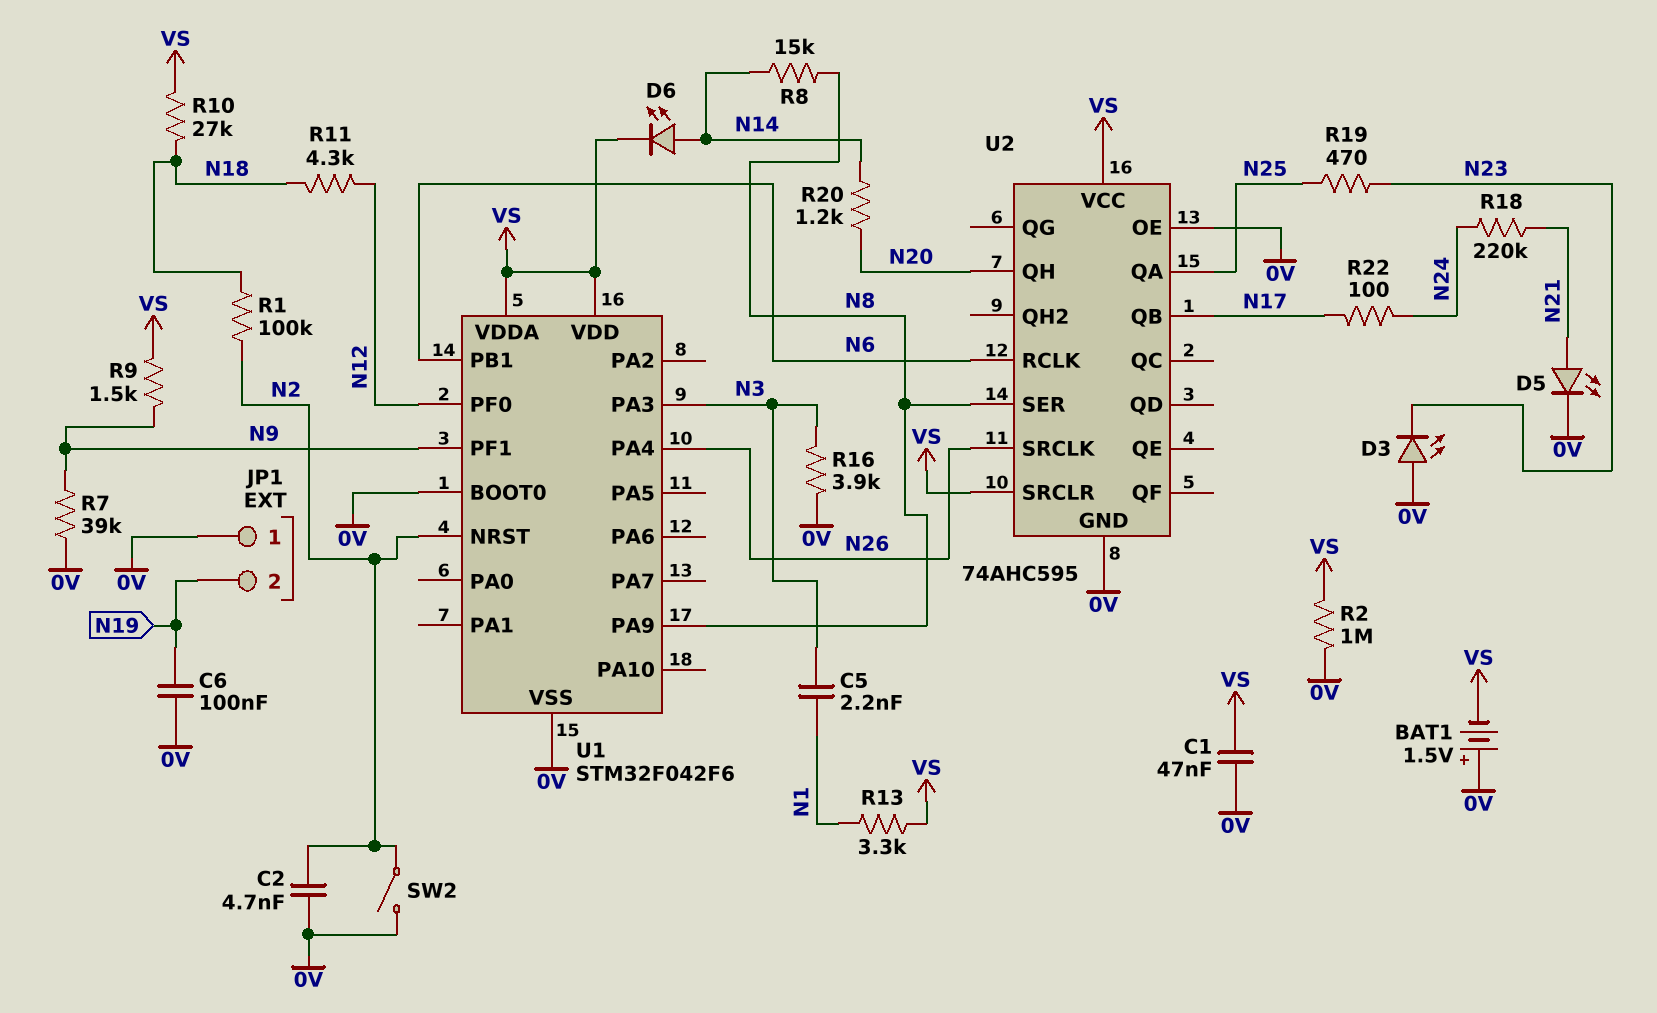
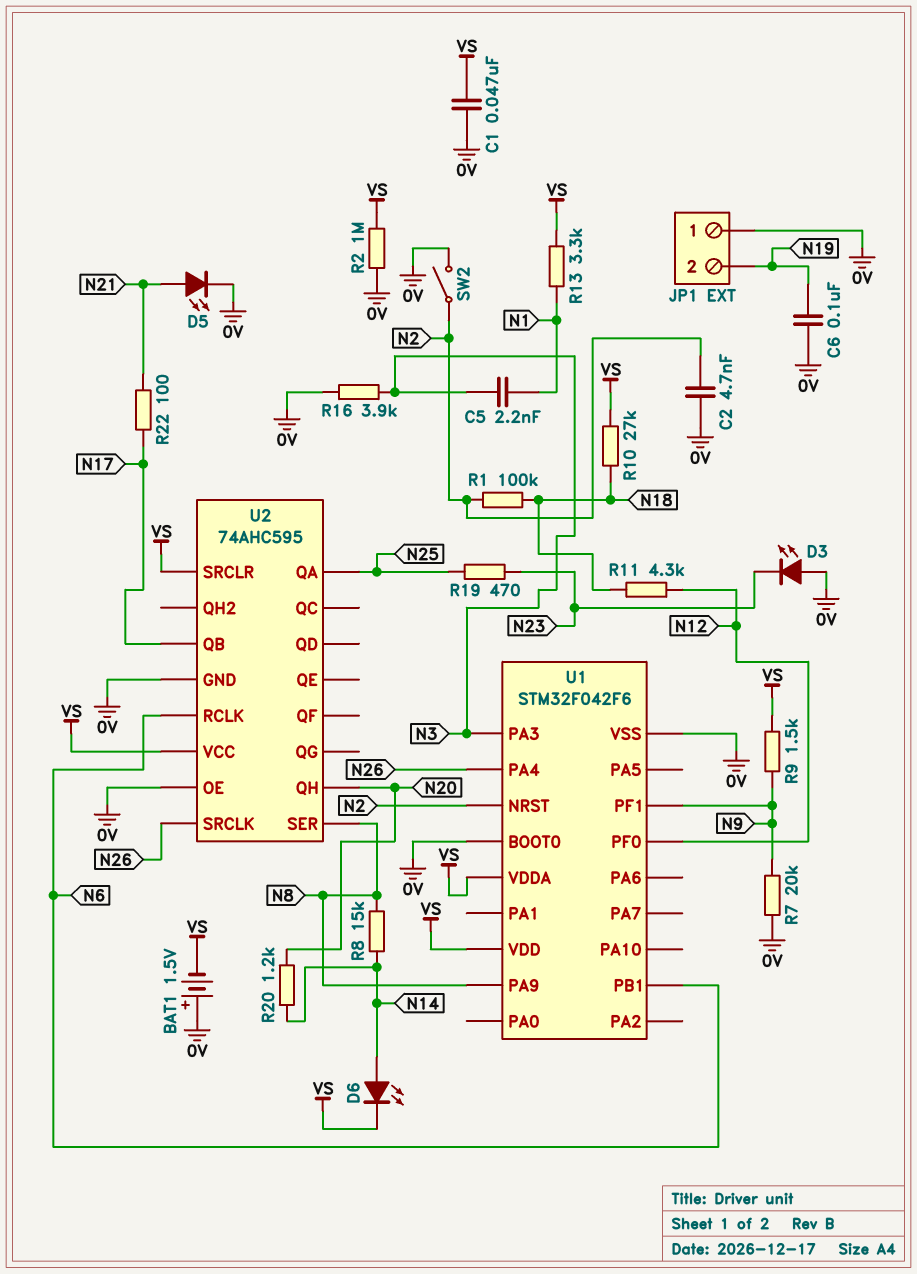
R7: 39k (0V, N9) -> 20k (0V, N9)
R18: 220k (N21, N24) -> none
R22: 100 (N17, N24) -> 100 (N17, N21)

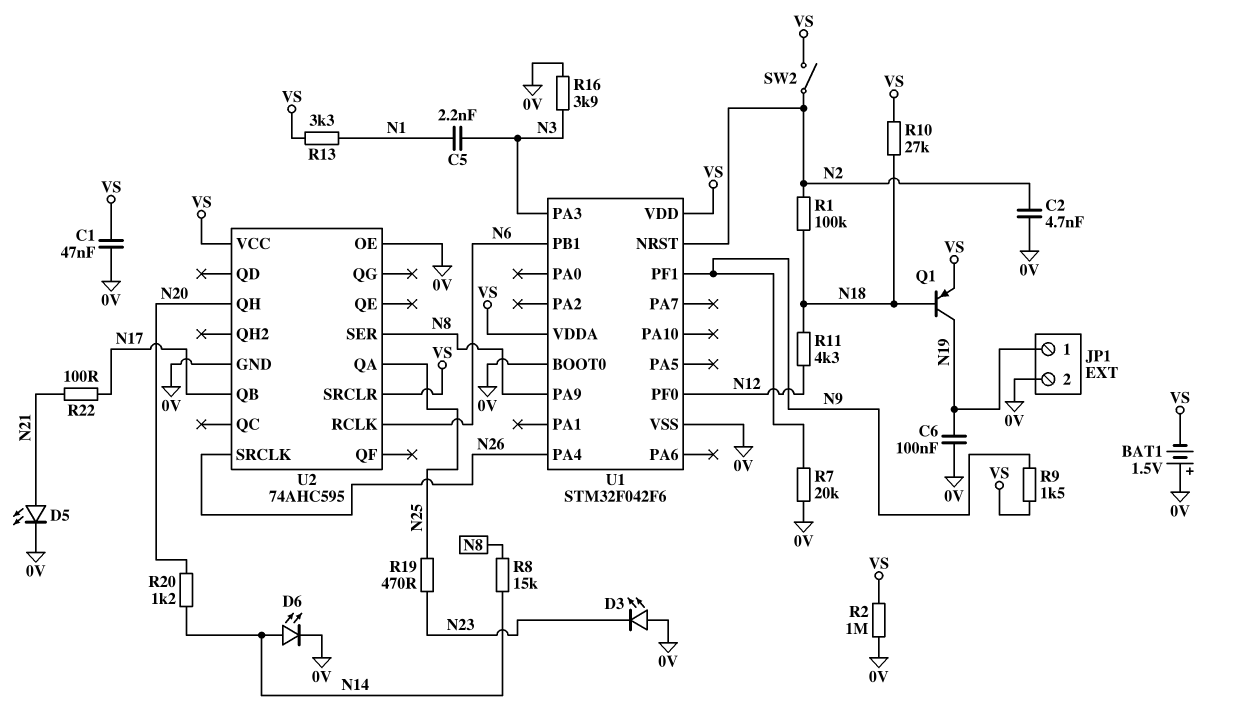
D6: LED (A N14, K VS) -> LED (A N14, K 0V)
JP1 pin 1: 0V -> N19
JP1 pin 2: N19 -> 0V
Q1: none -> PNP (B N18, C N19, E VS)
SW2: switch (0V, N2) -> switch (N2, VS)

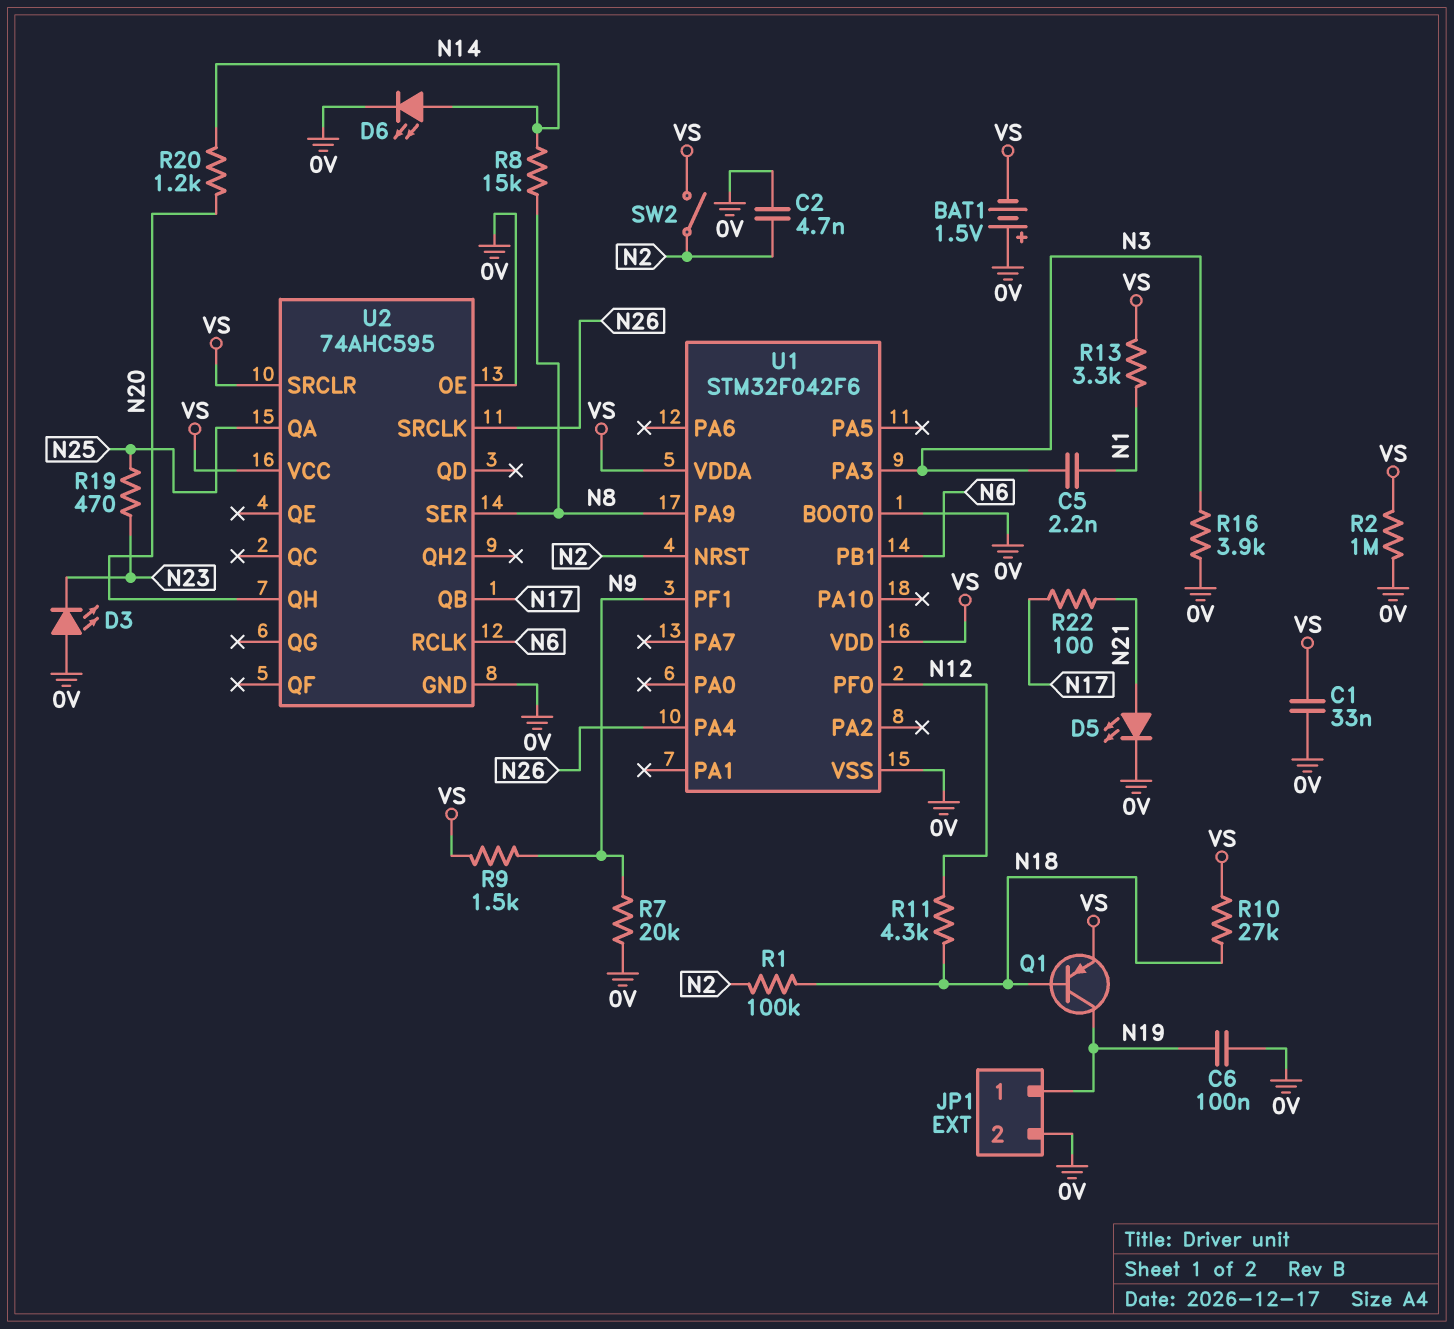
C1: 47nF (0V, VS) -> 33nF (0V, VS)

